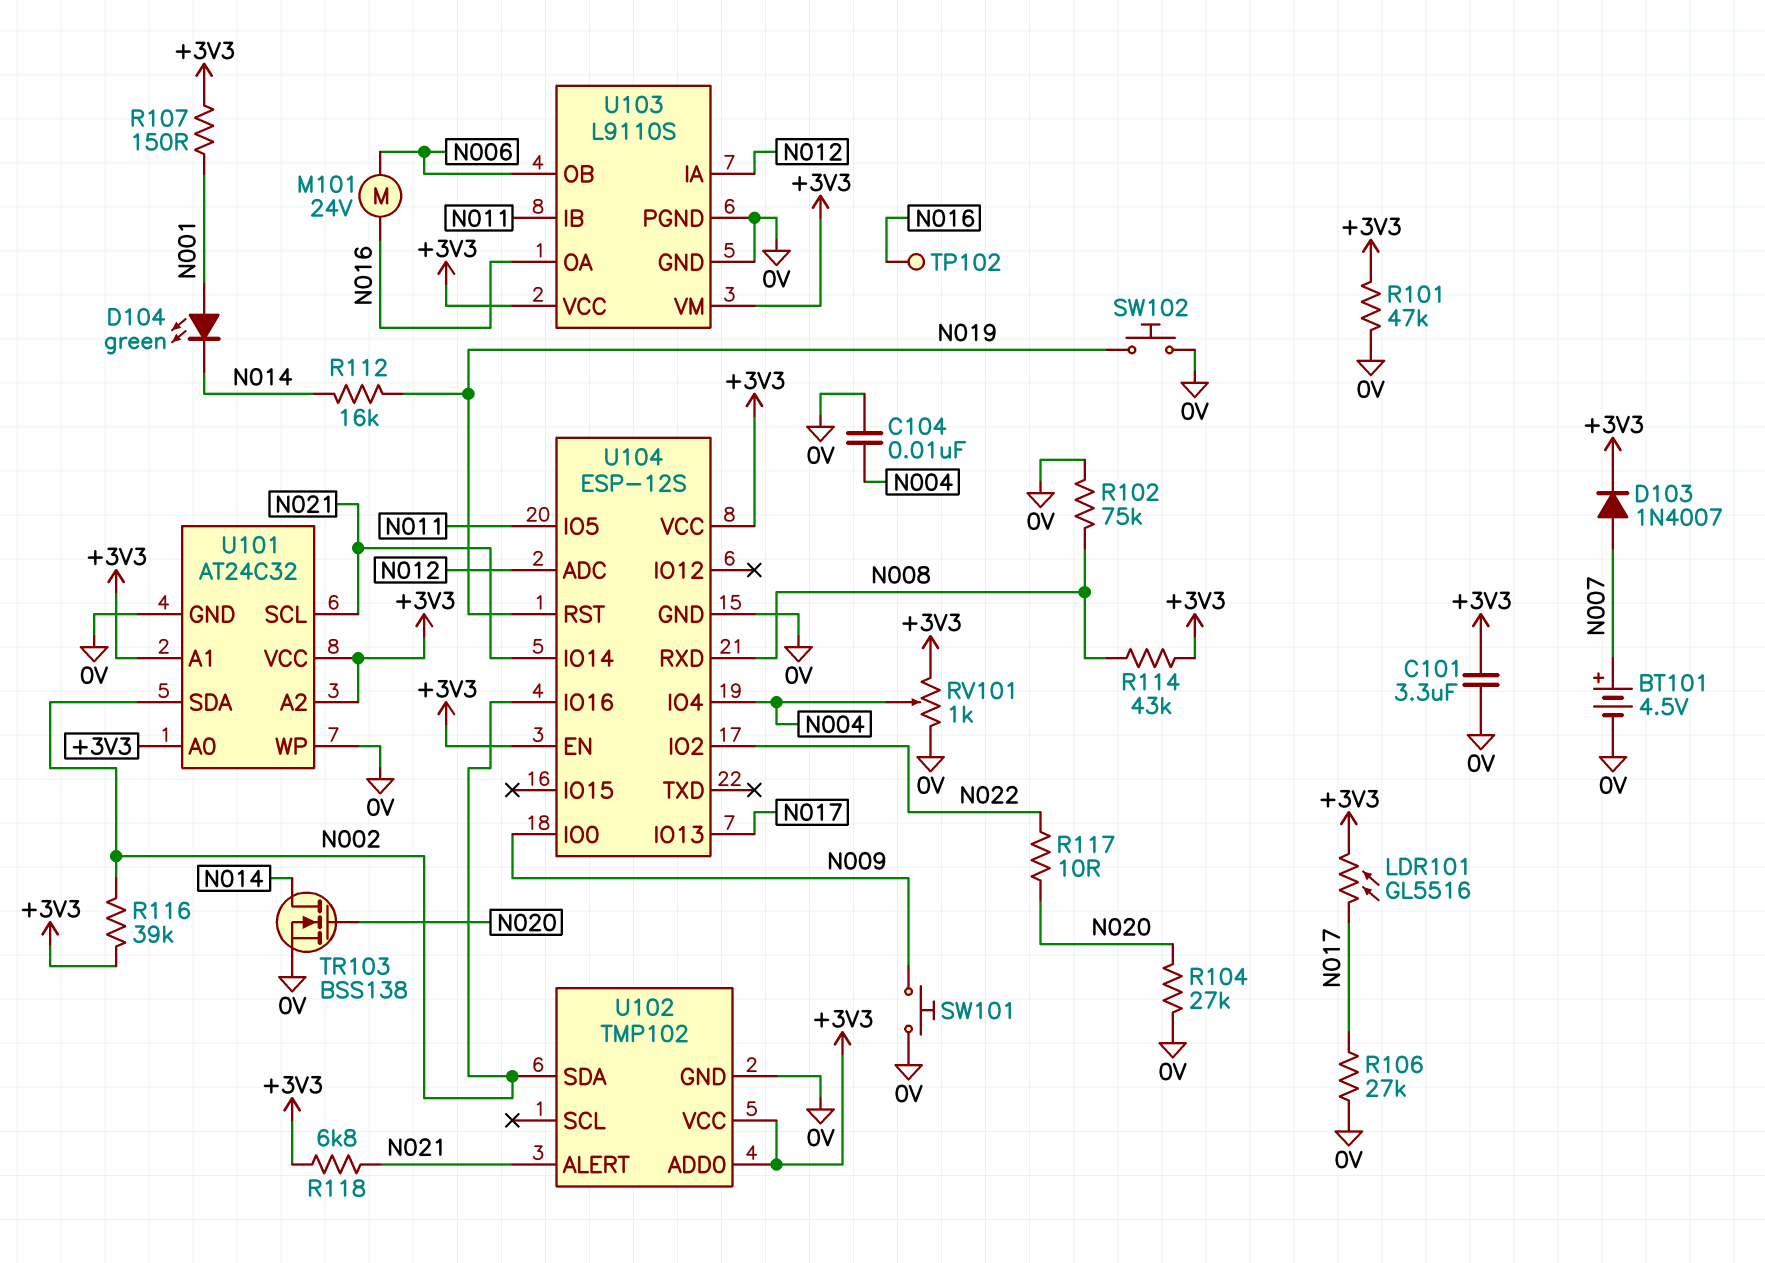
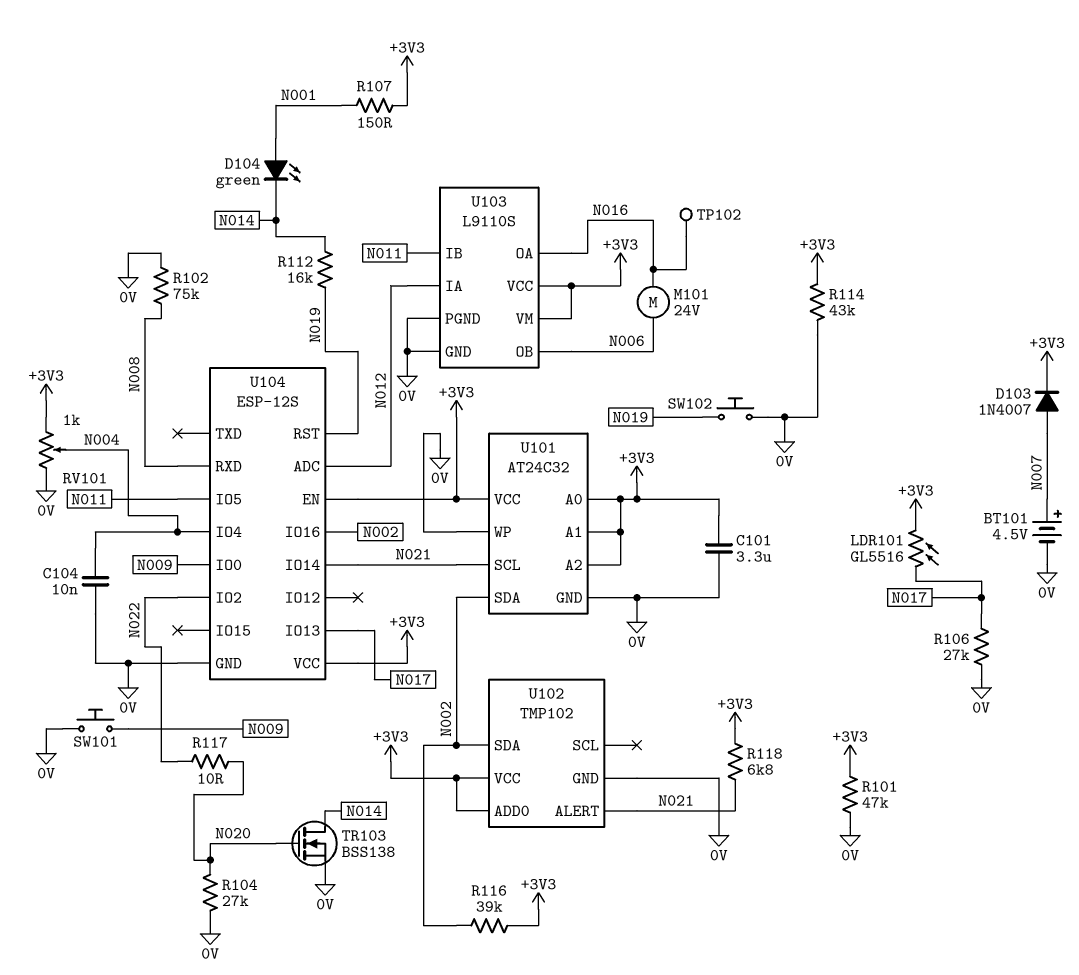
R114: 43k (+3V3, N008) -> 43k (+3V3, 0V)

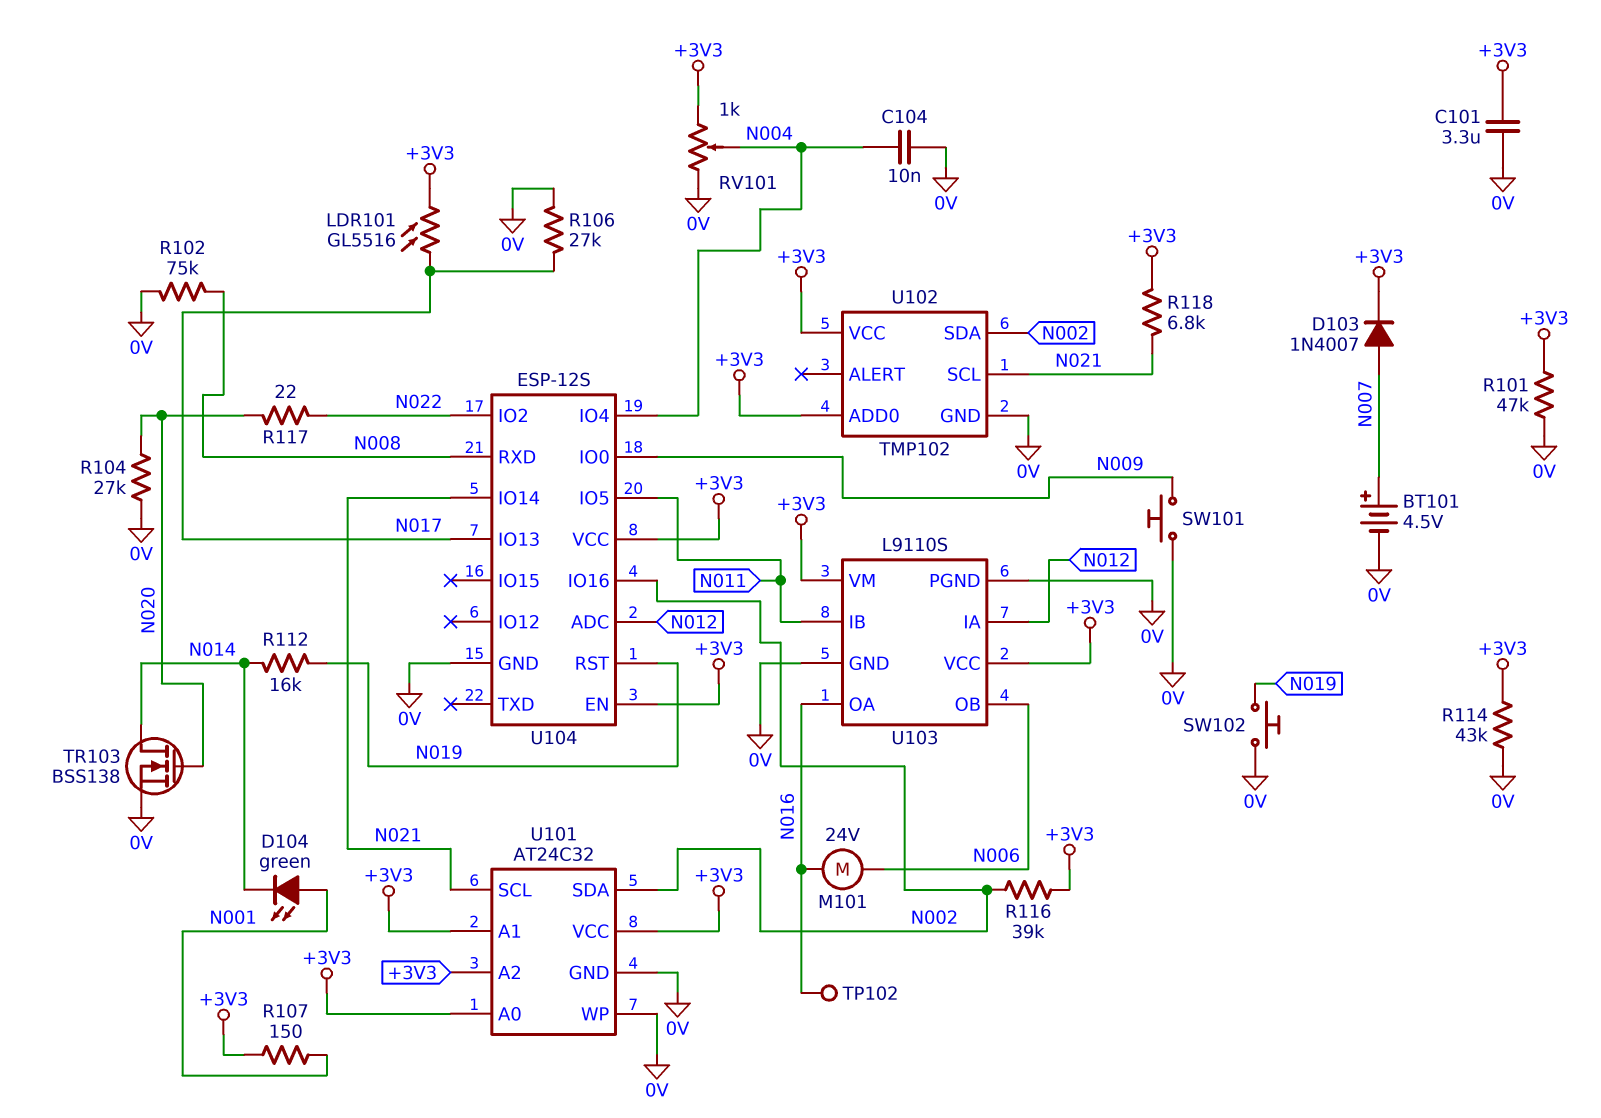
R117: 10 (N020, N022) -> 22 (N020, N022)
U102 pin ALERT: N021 -> none
U102 pin SCL: none -> N021

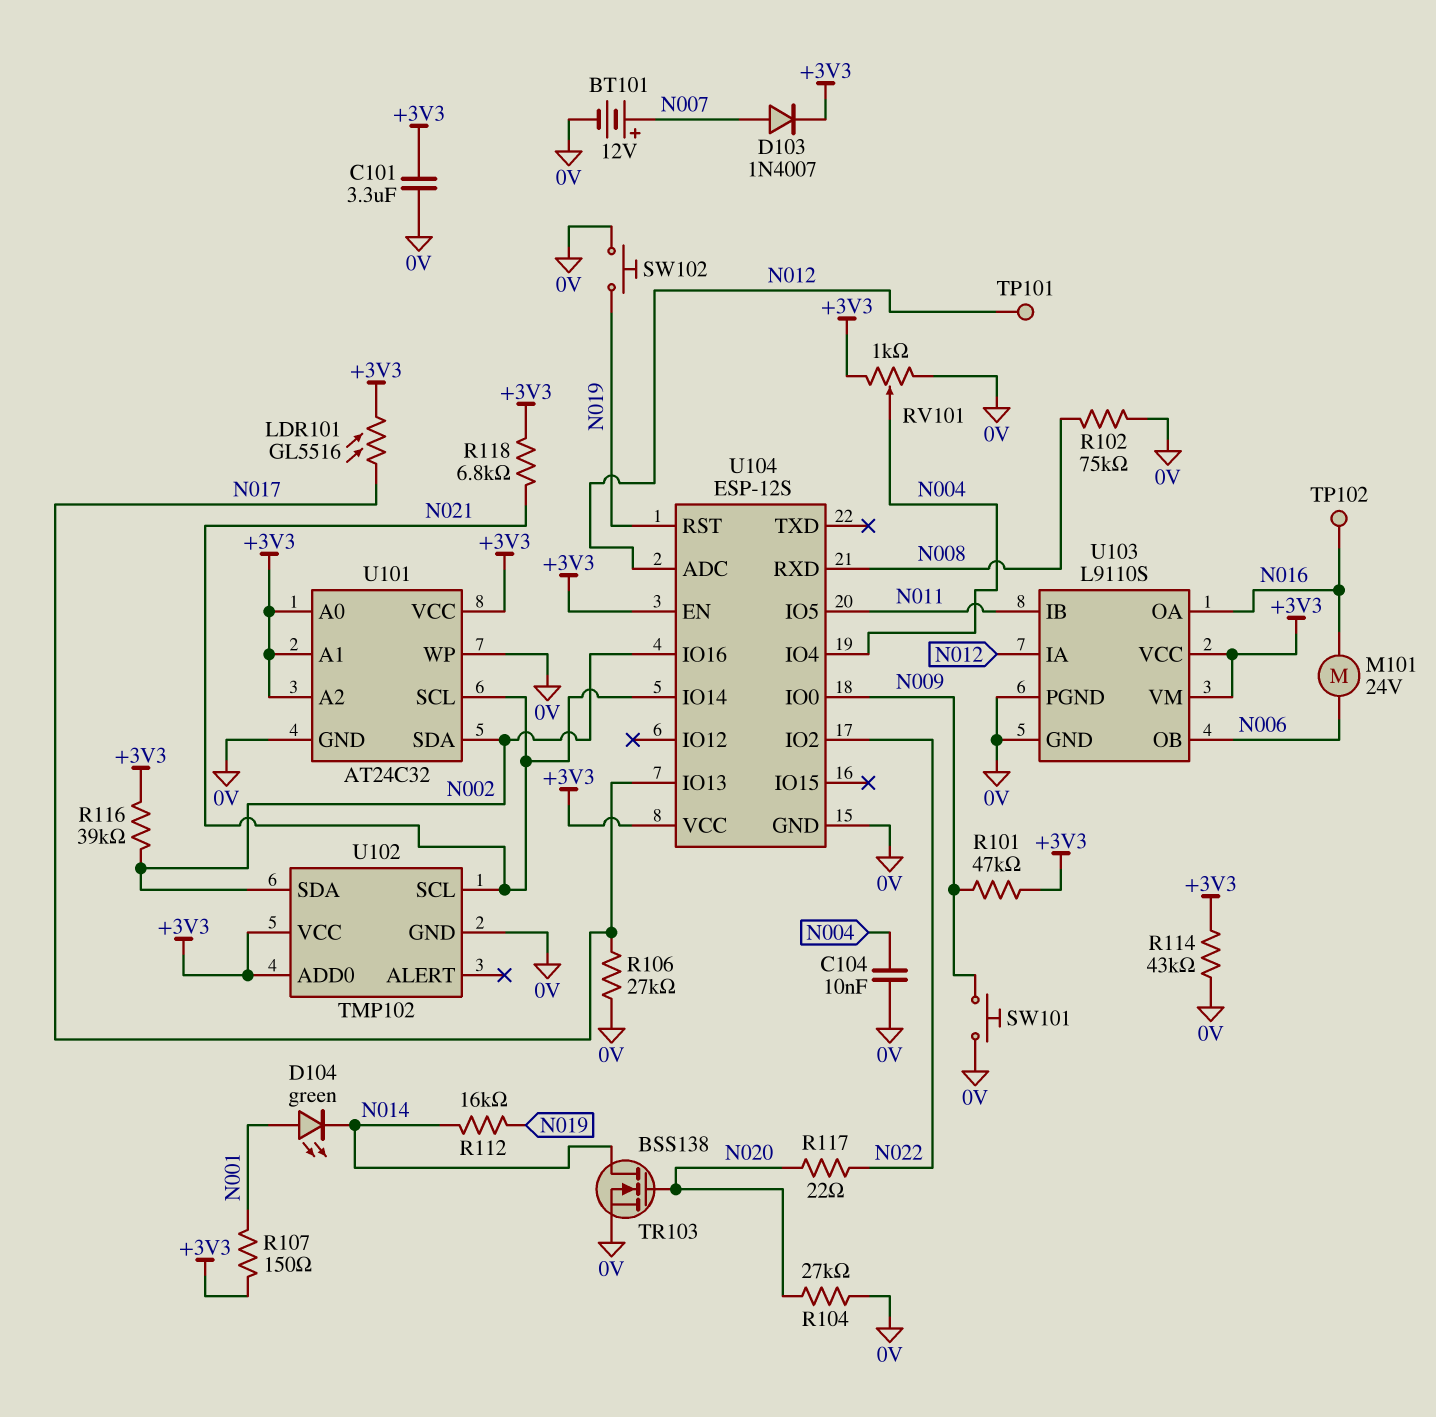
BT101: 4.5V (plus N007, minus 0V) -> 12V (plus N007, minus 0V)
R101: 47k (+3V3, 0V) -> 47k (+3V3, N009)
TP101: none -> test point (N012)

